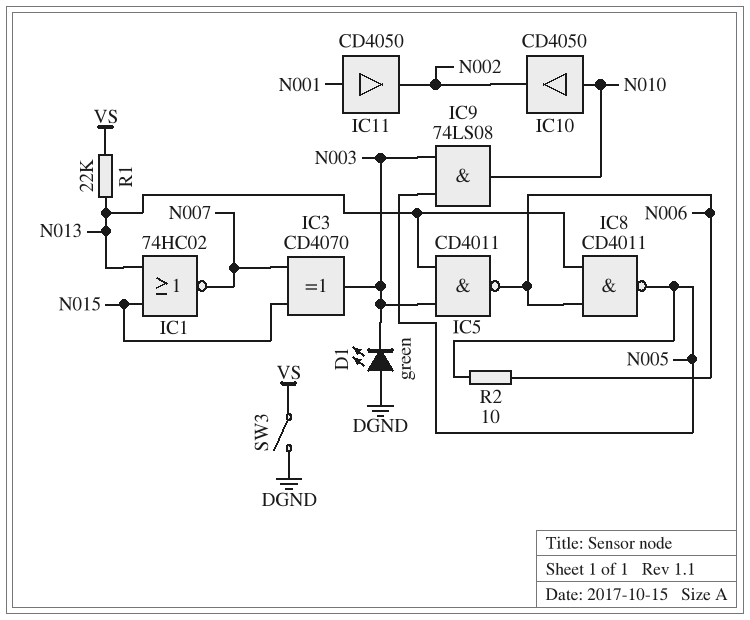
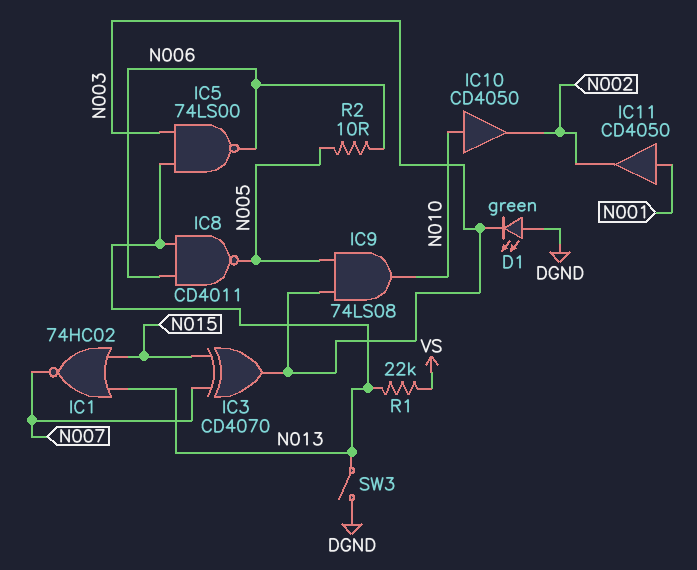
IC5: NAND CD4011 (in N003, in N013, out N006) -> NAND 74LS00 (in N003, in N013, out N006)
SW3: switch (DGND, VS) -> switch (DGND, N013)

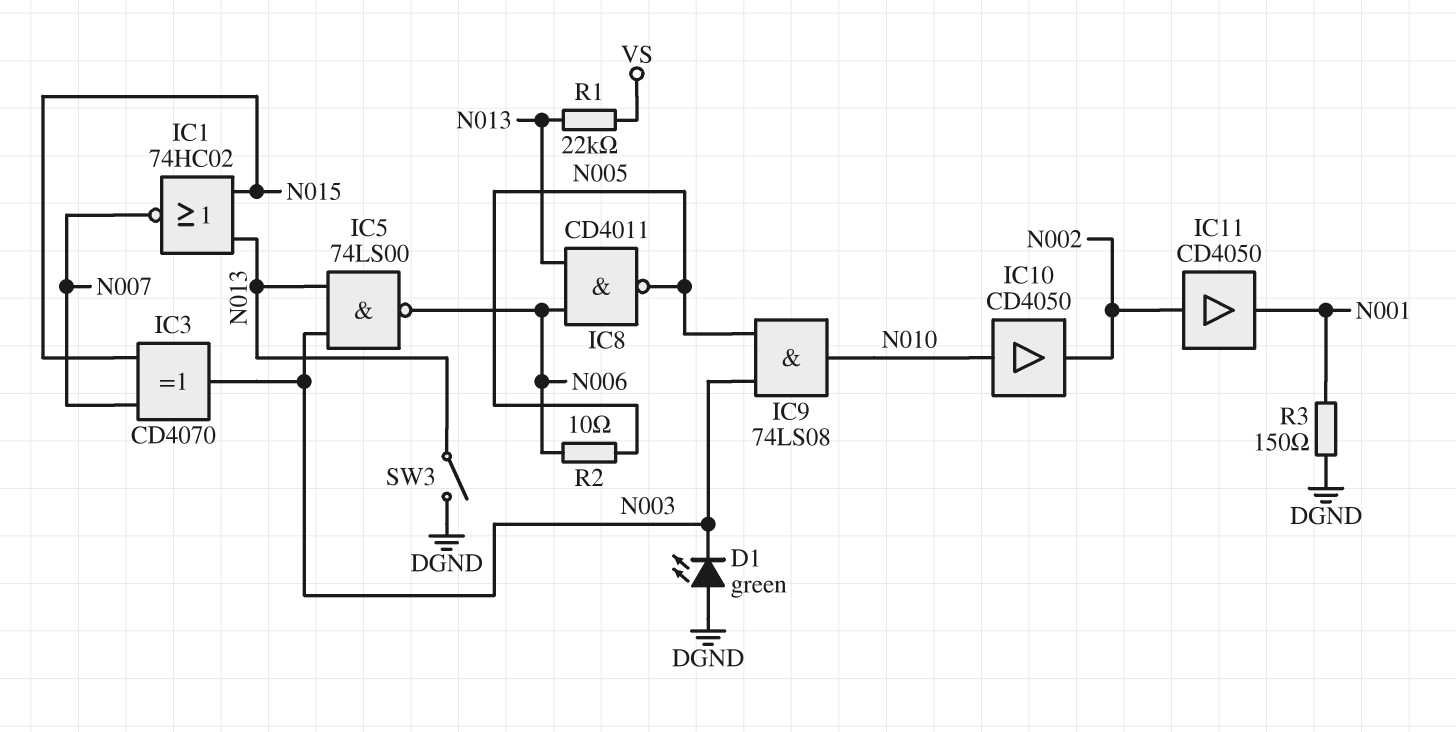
IC11: buffer CD4050 (in N001, out N002) -> buffer CD4050 (in N002, out N001)
R3: none -> 150 (DGND, N001)

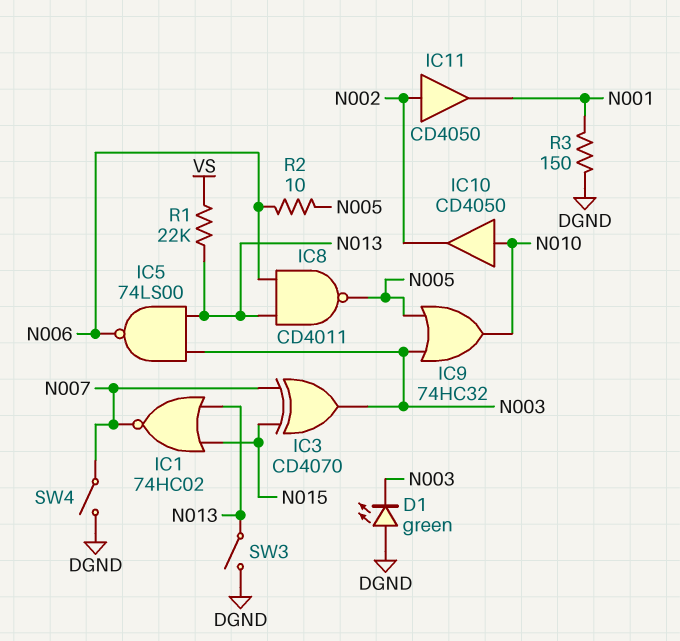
IC9: AND 74LS08 (in N003, in N005, out N010) -> OR 74HC32 (in N003, in N005, out N010)
SW4: none -> switch (DGND, N007)

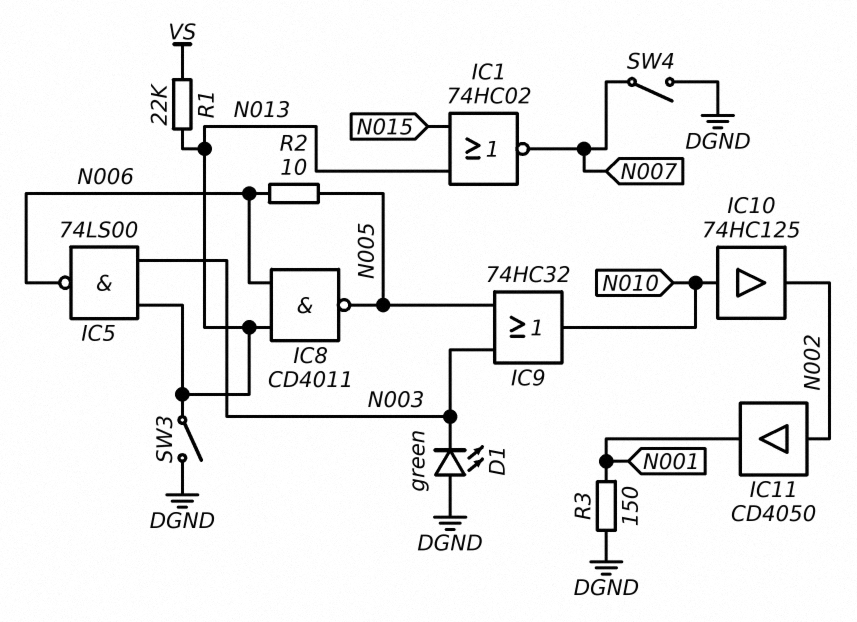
IC3: XOR CD4070 (in N007, in N015, out N003) -> none
IC10: buffer CD4050 (in N010, out N002) -> buffer 74HC125 (in N010, out N002)

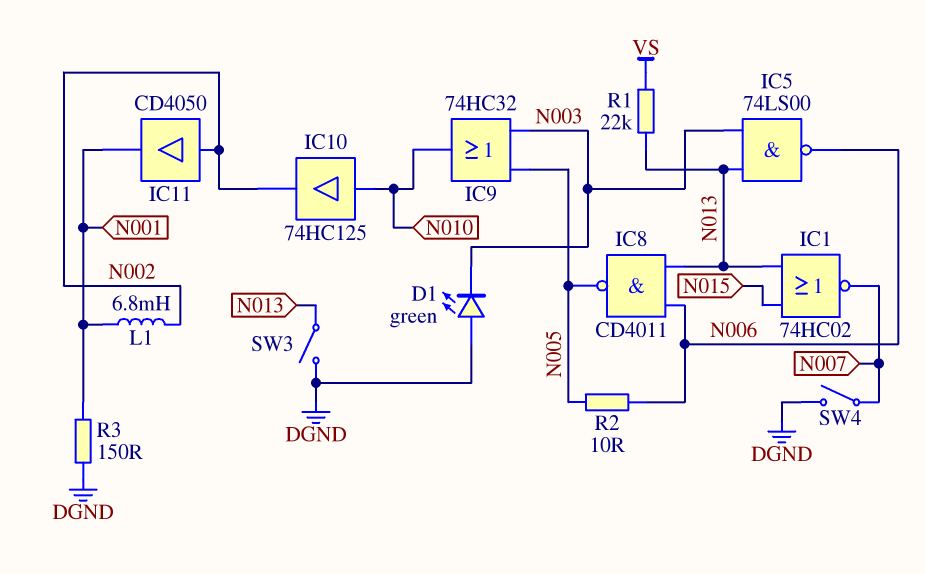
L1: none -> 6.8mH (N001, N002)

